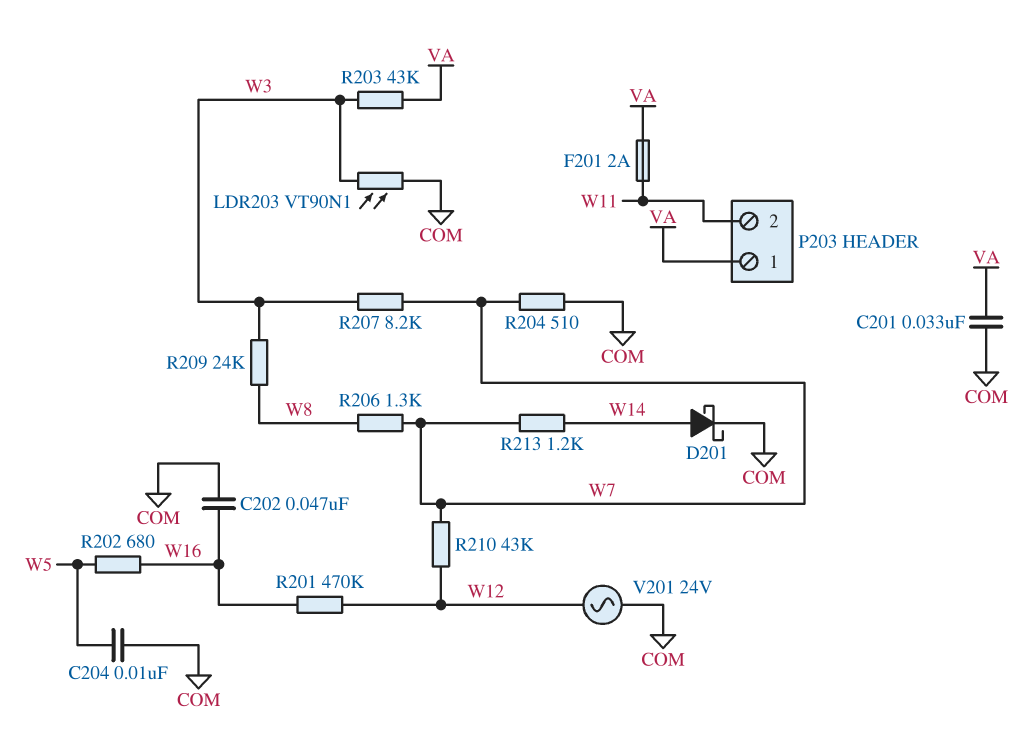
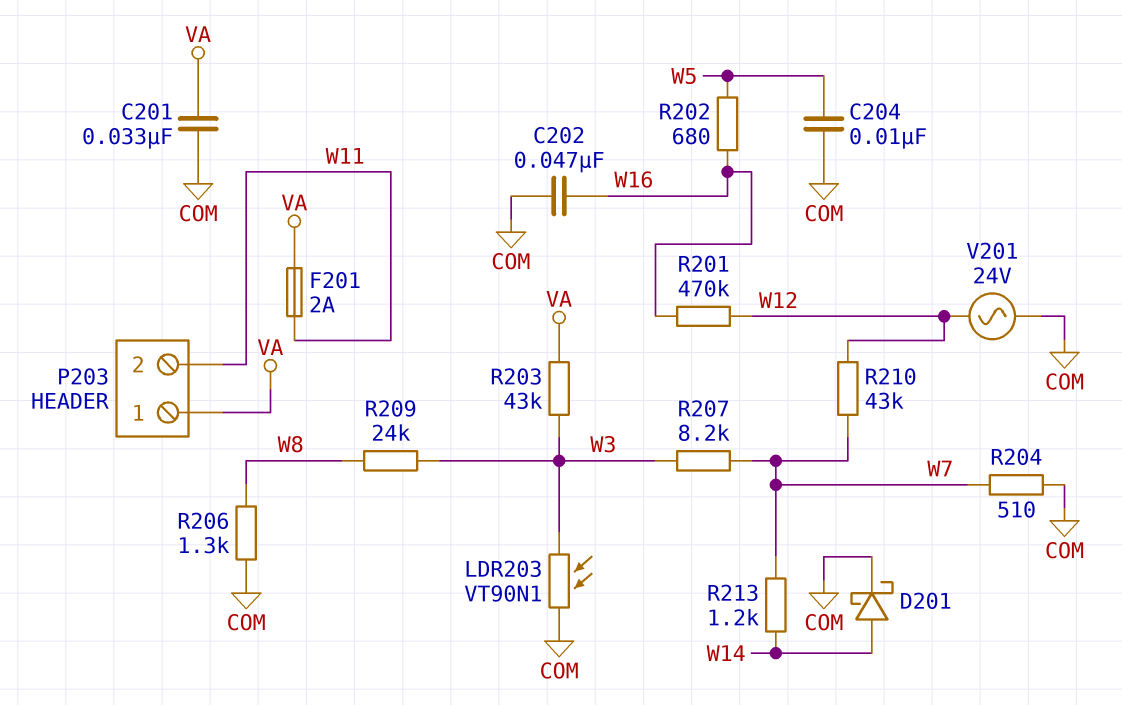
R206: 1.3k (W7, W8) -> 1.3k (COM, W8)

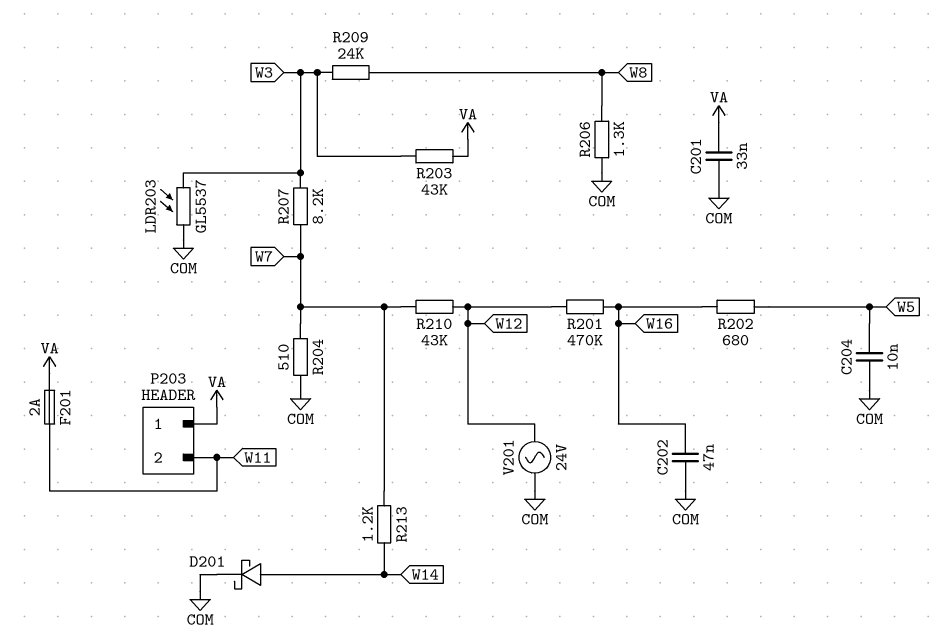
LDR203: VT90N1 (COM, W3) -> GL5537 (COM, W3)

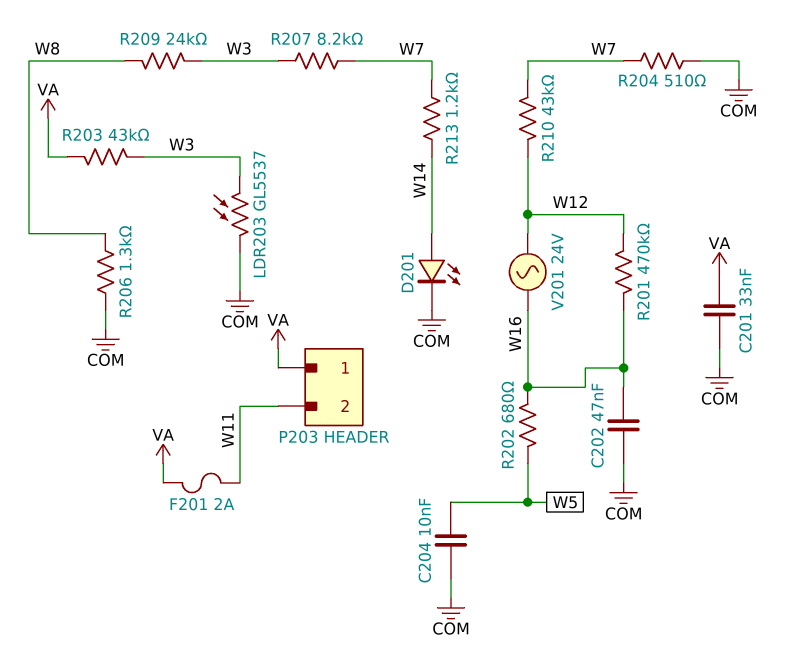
D201: schottky (A W14, K COM) -> LED (A W14, K COM)
V201: AC 24V (COM, W12) -> AC 24V (W12, W16)

